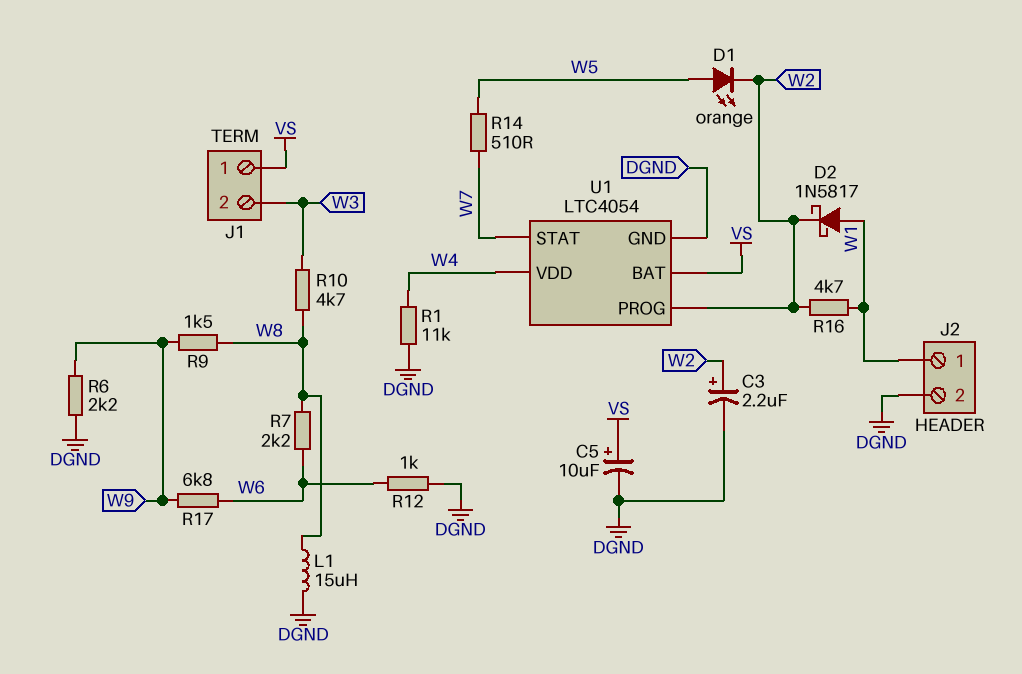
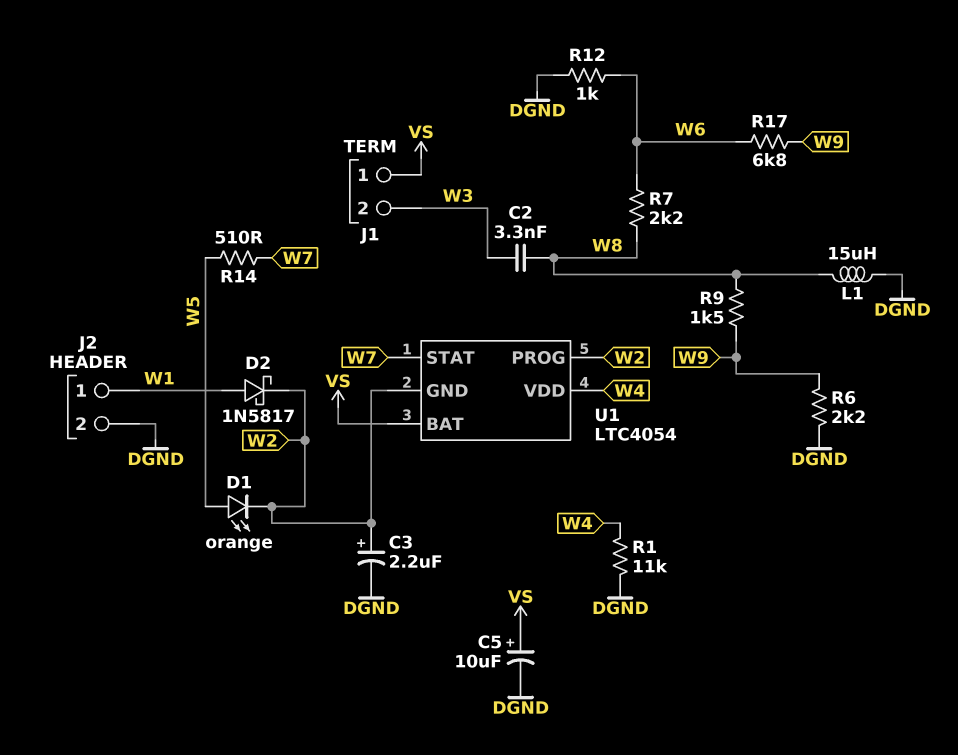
C2: none -> 3.3nF (W3, W8)
R10: 4.7k (W3, W8) -> none
R16: 4.7k (W1, W2) -> none
U1 pin GND: DGND -> W2

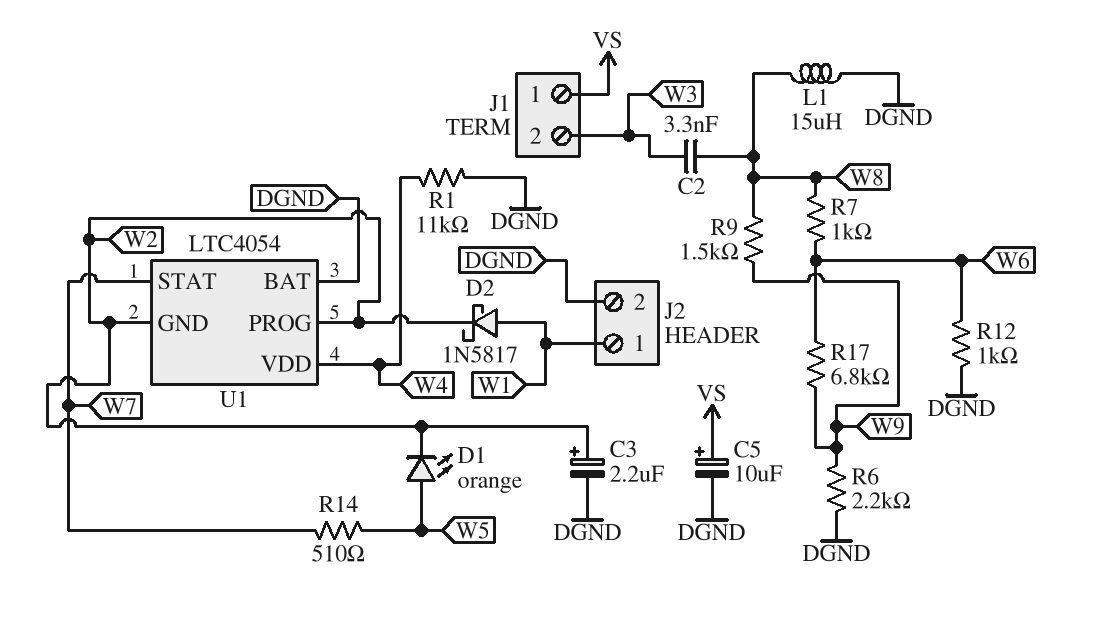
R7: 2.2k (W6, W8) -> 1k (W6, W8)
U1 pin BAT: VS -> DGND

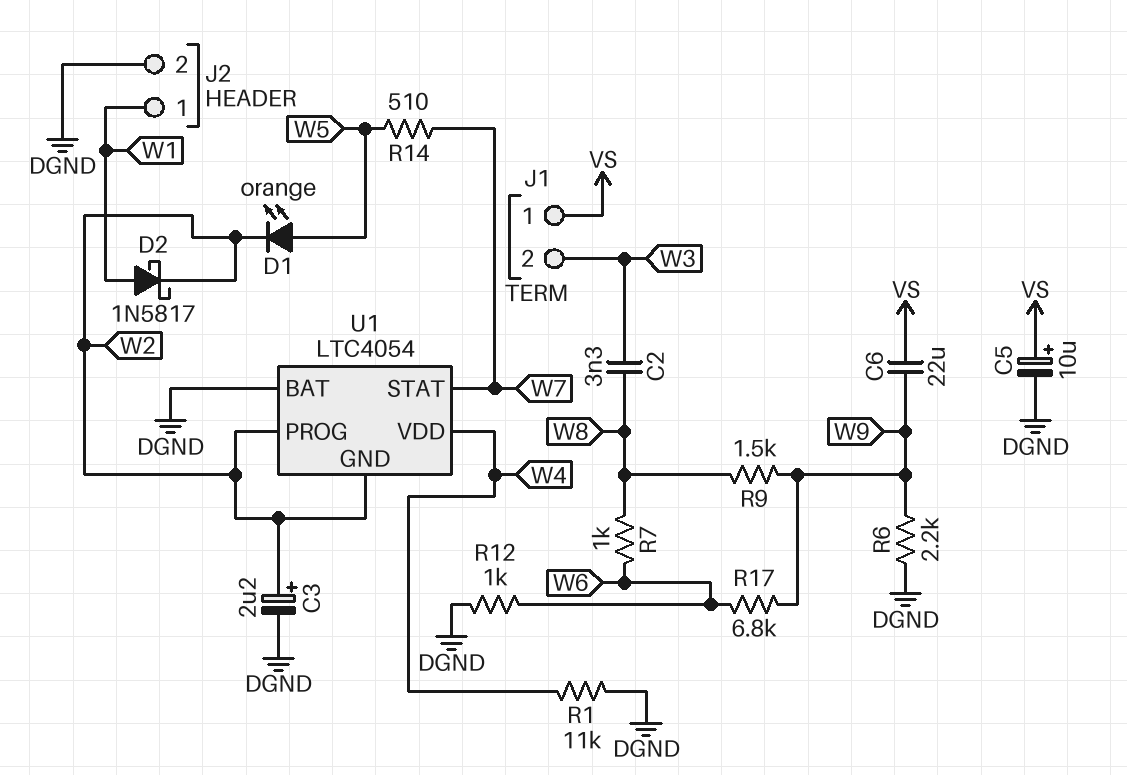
C6: none -> 22uF (VS, W9)
L1: 15uH (DGND, W8) -> none

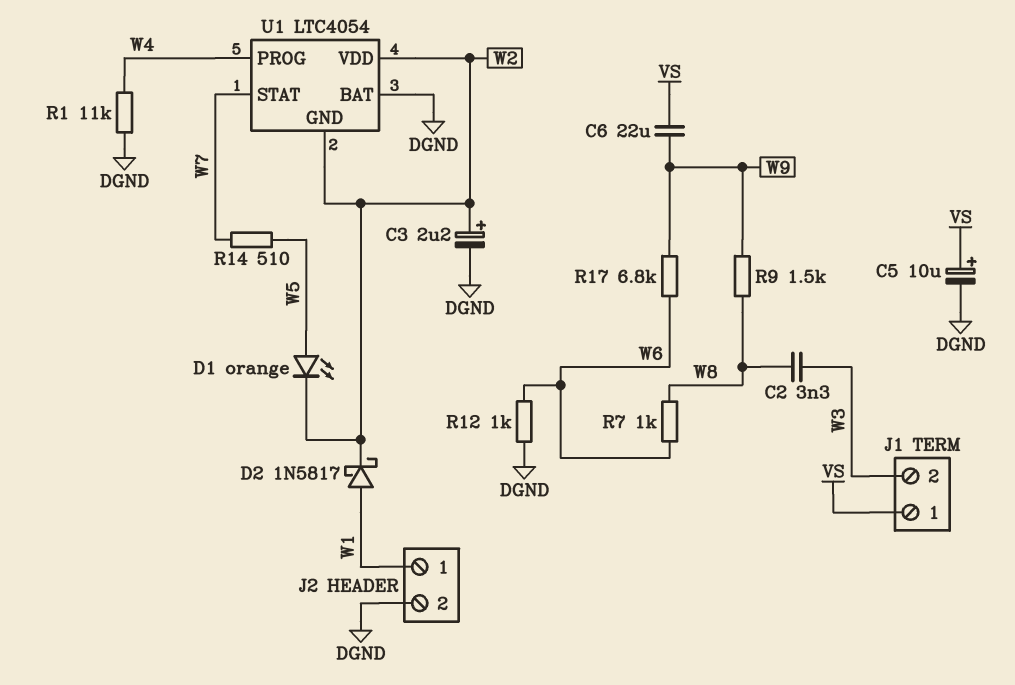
R6: 2.2k (DGND, W9) -> none
U1 pin PROG: W2 -> W4
U1 pin VDD: W4 -> W2

